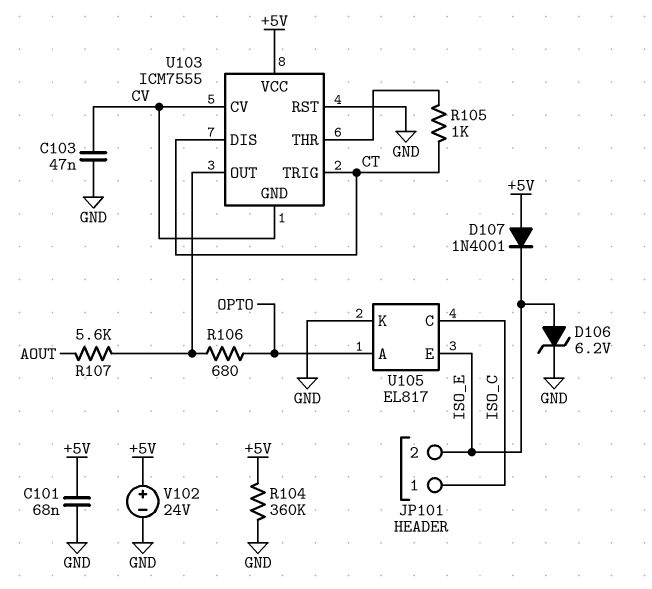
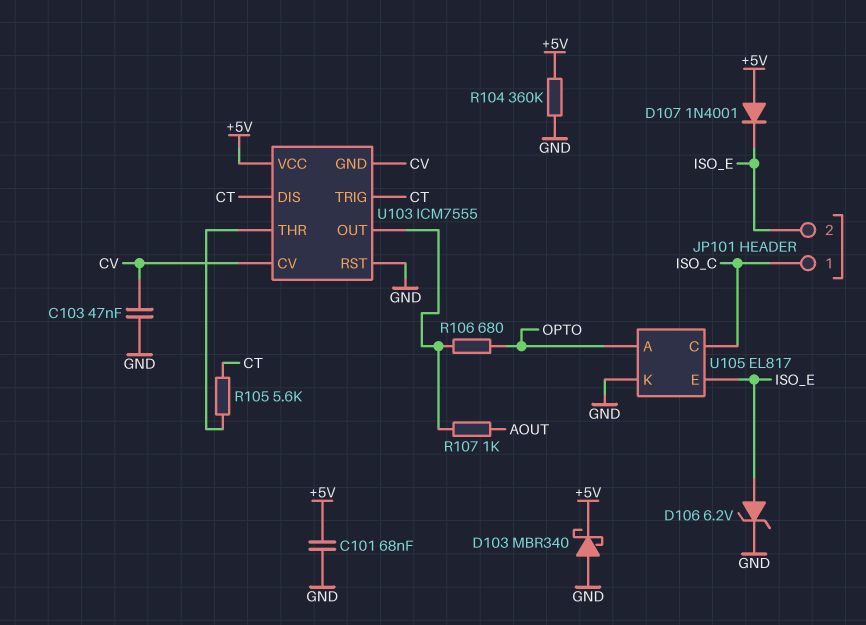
D103: none -> schottky MBR340 (A GND, K +5V)
R105: 1k (CT, U103/THR) -> 5.6k (CT, U103/THR)
R107: 5.6k (AOUT, U103/OUT) -> 1k (AOUT, U103/OUT)
V102: 24V (plus +5V, minus GND) -> none

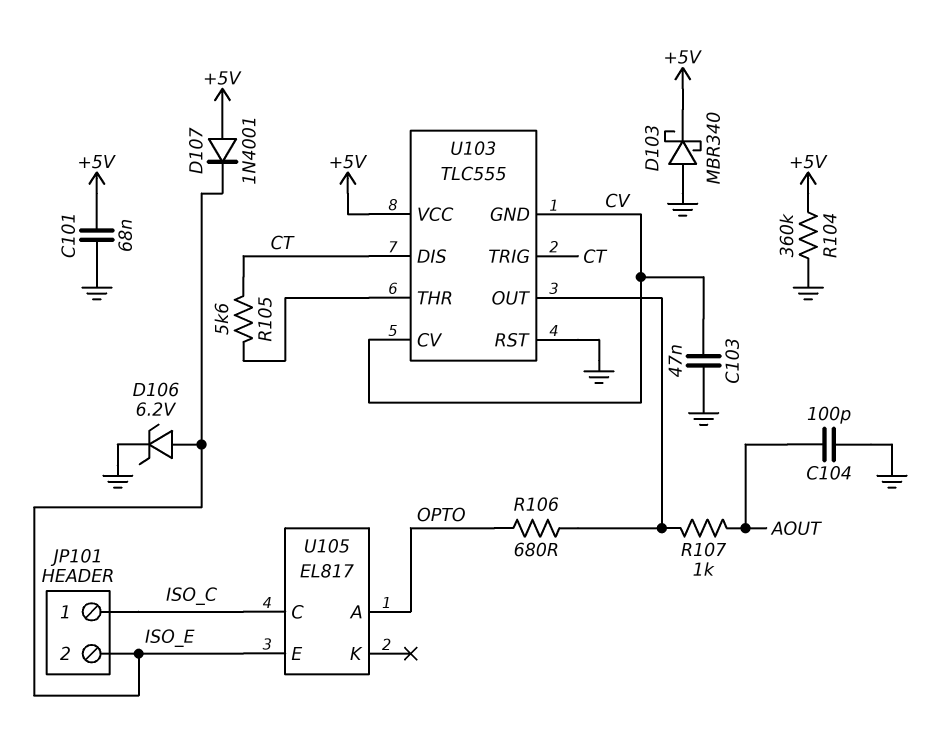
C104: none -> 100pF (AOUT, GND)
U103: ICM7555 -> TLC555
U105 pin K: GND -> none

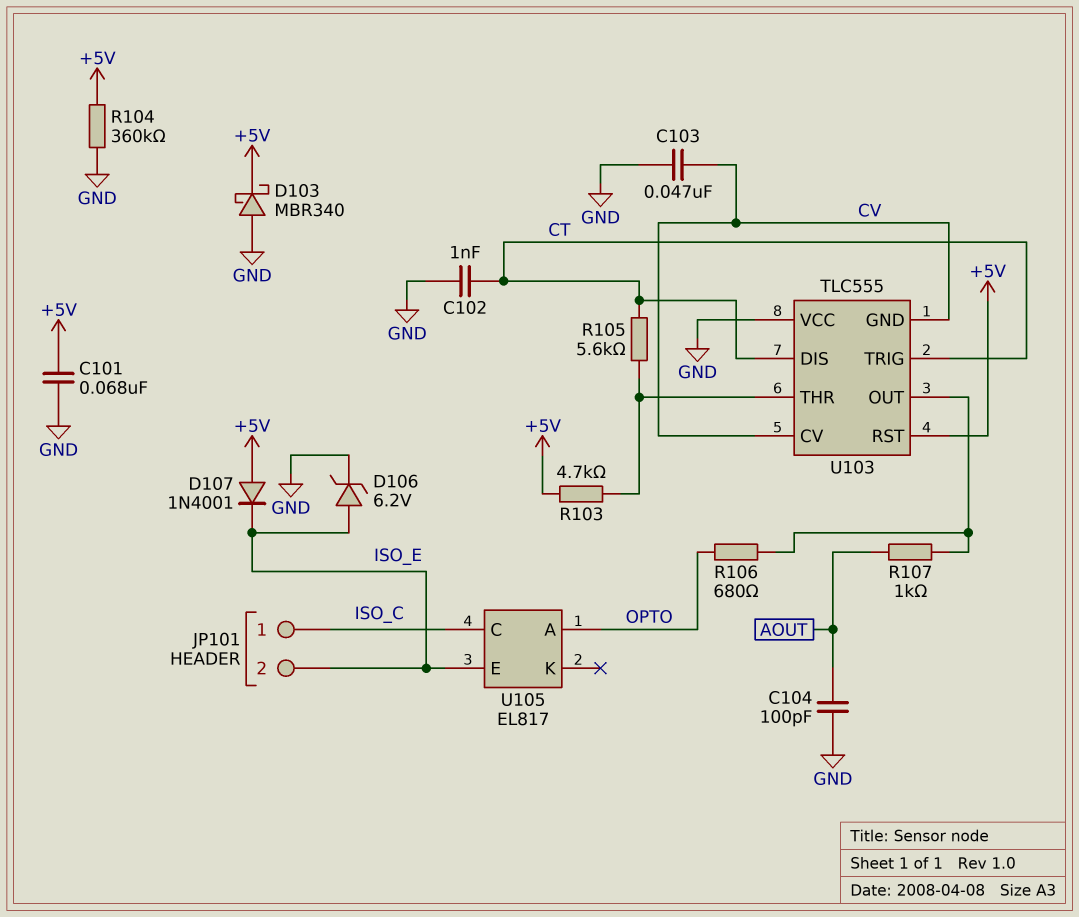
C102: none -> 1nF (CT, GND)
R103: none -> 4.7k (+5V, U103/THR)
U103 pin RST: GND -> +5V
U103 pin VCC: +5V -> GND

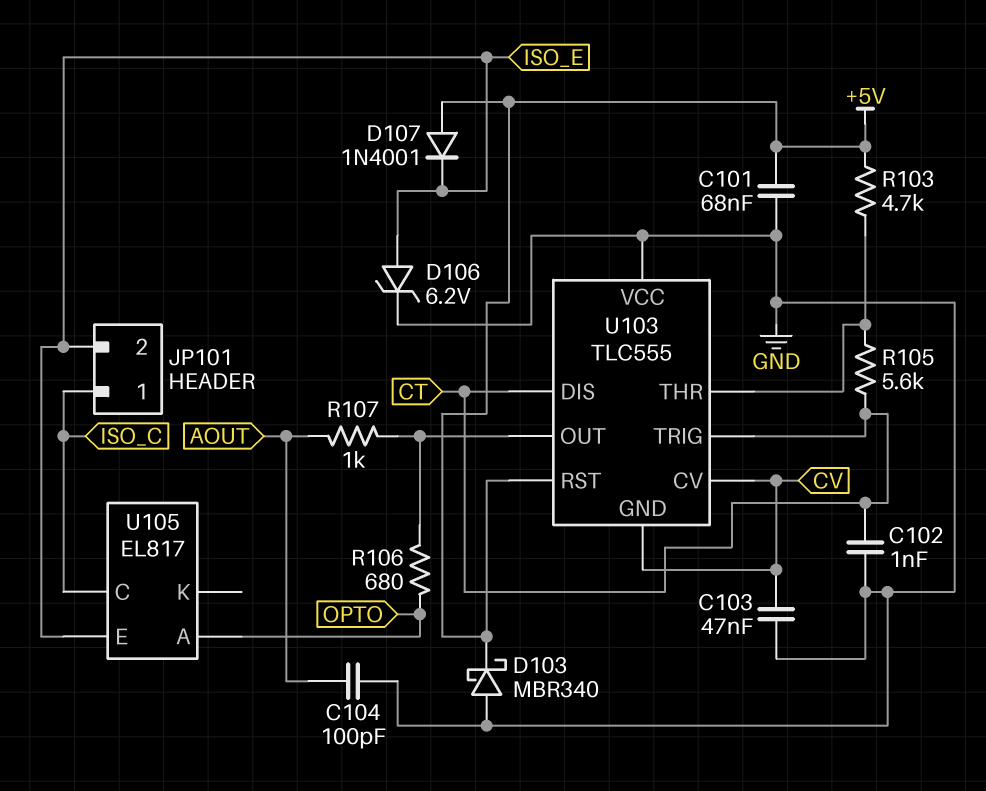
R104: 360k (+5V, GND) -> none

